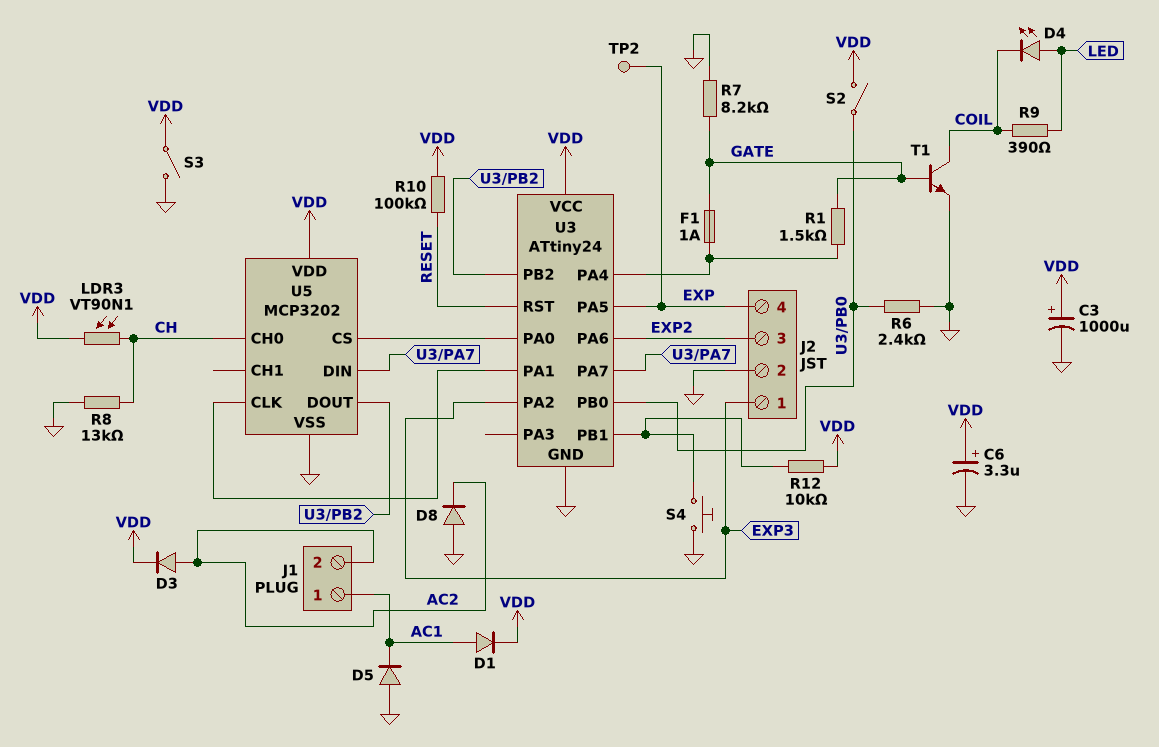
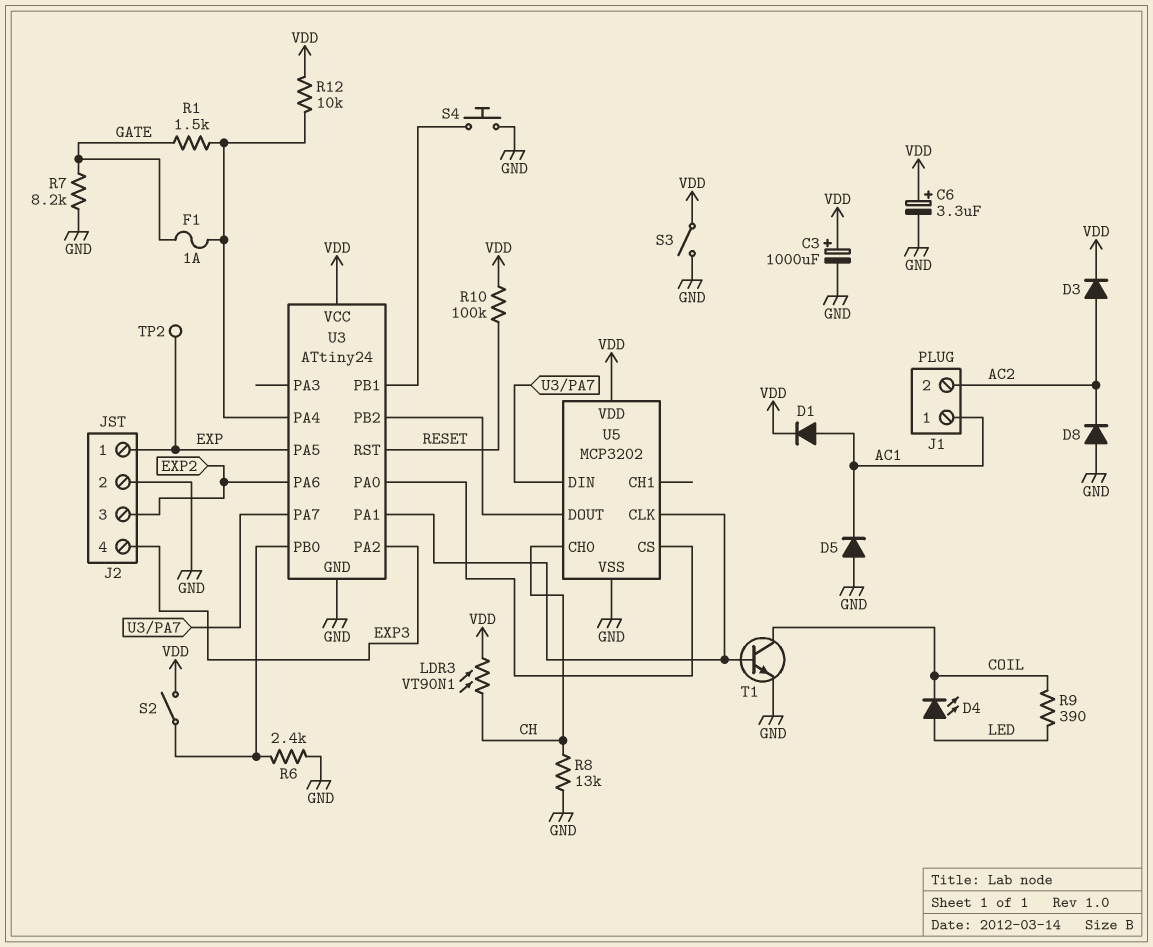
J2 pin 1: EXP3 -> EXP
J2 pin 4: EXP -> EXP3
R12: 10k (U3/PB1, VDD) -> 10k (U3/PA4, VDD)
T1: NPN (B GATE, C COIL, E GND) -> NPN (B U3/PA1, C COIL, E GND)

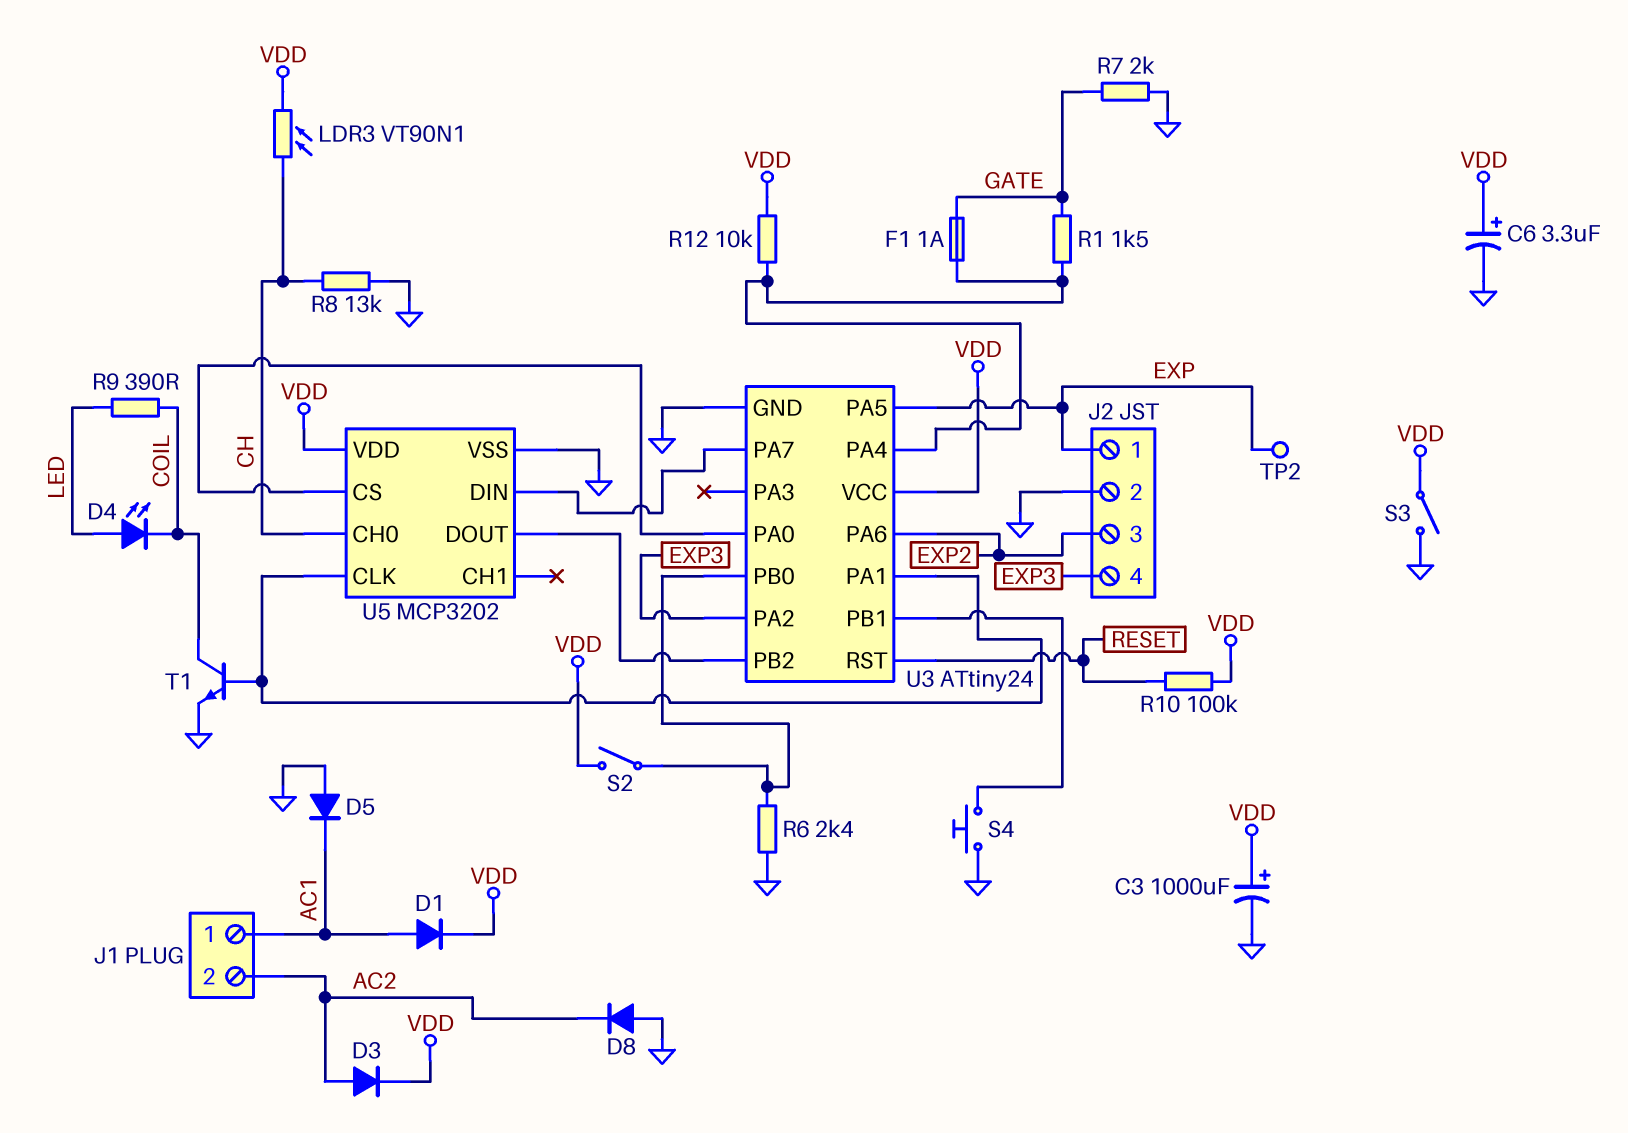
R7: 8.2k (GATE, GND) -> 2k (GATE, GND)

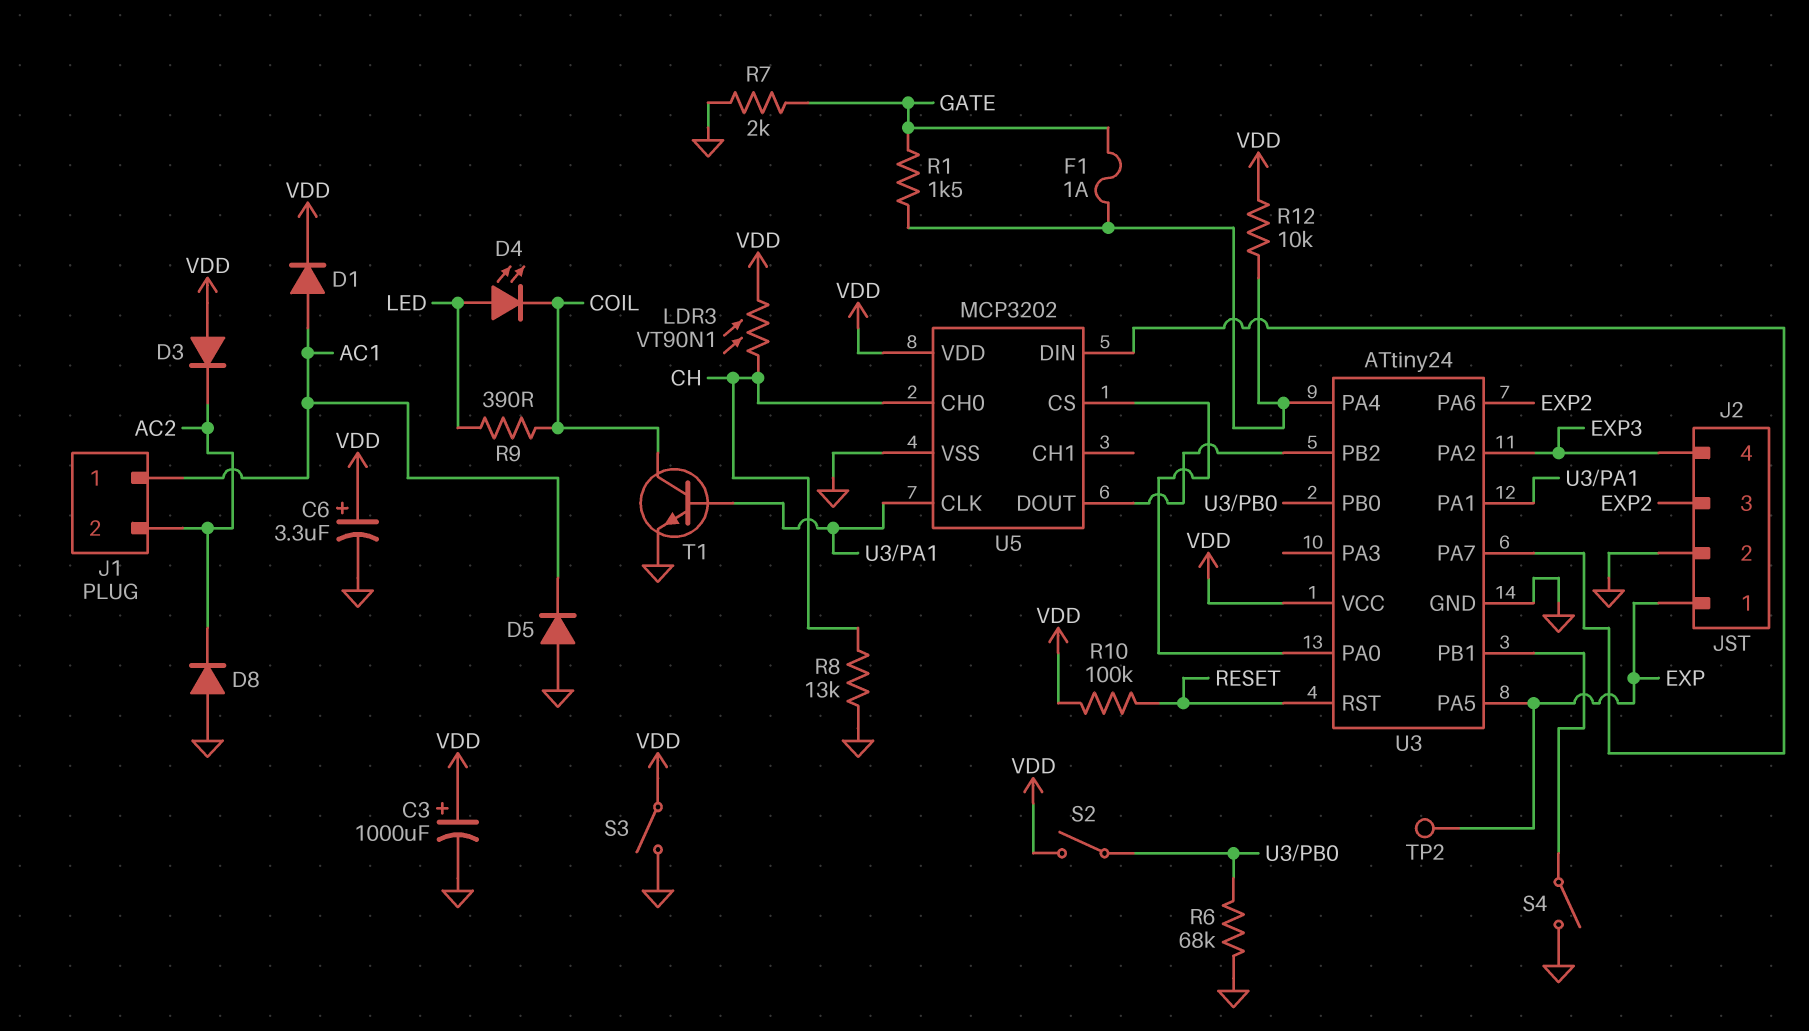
D3: diode (A AC2, K VDD) -> diode (A VDD, K AC2)
R6: 2.4k (GND, U3/PB0) -> 68k (GND, U3/PB0)
S4: button (GND, U3/PB1) -> switch (GND, U3/PB1)

